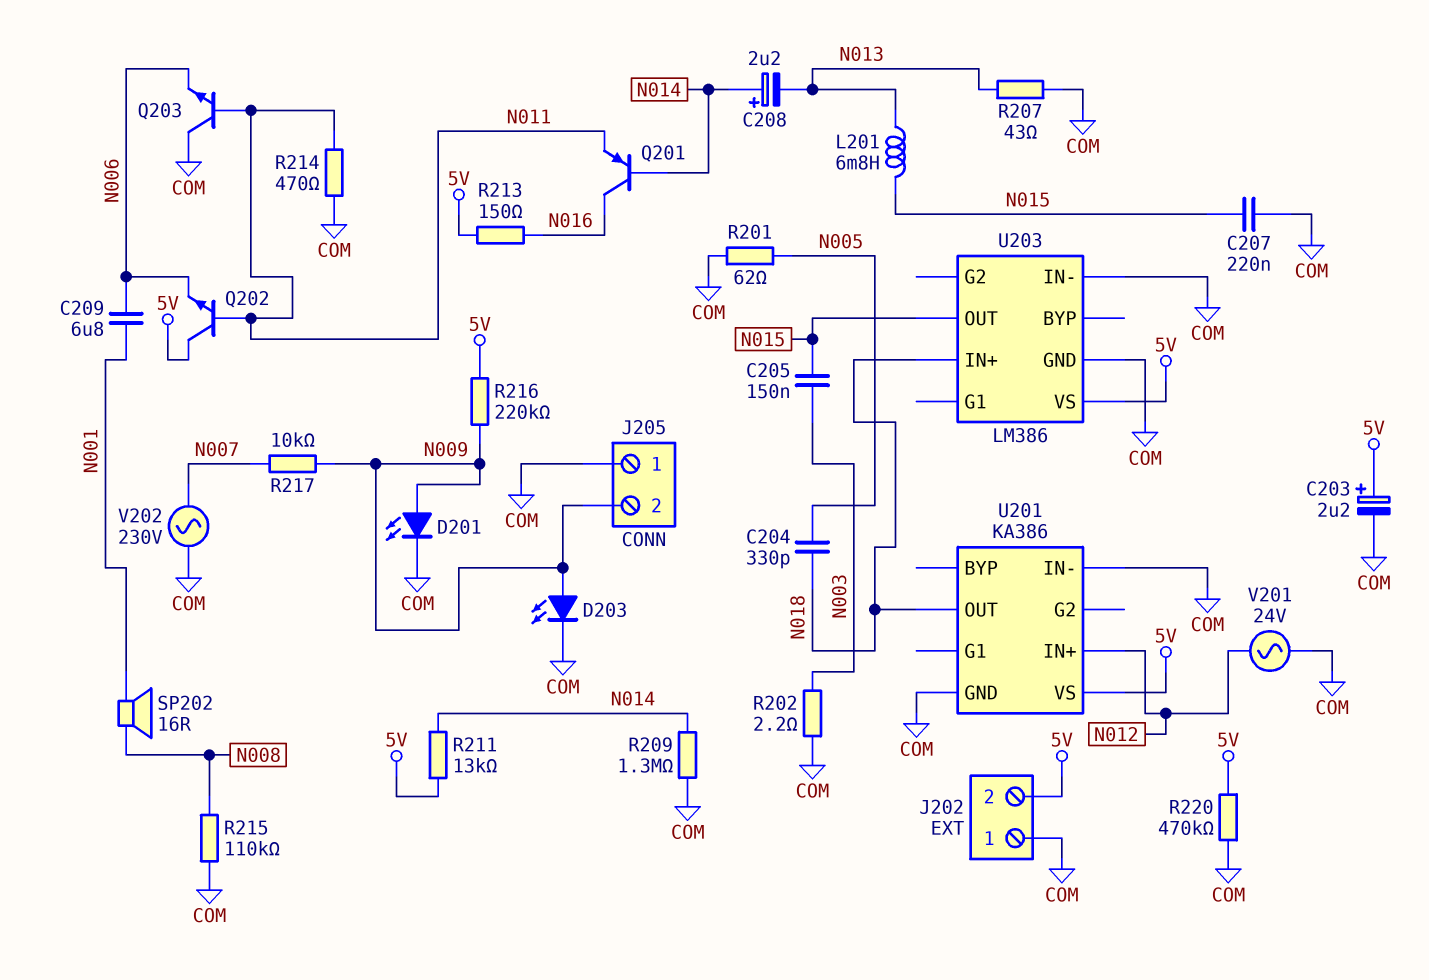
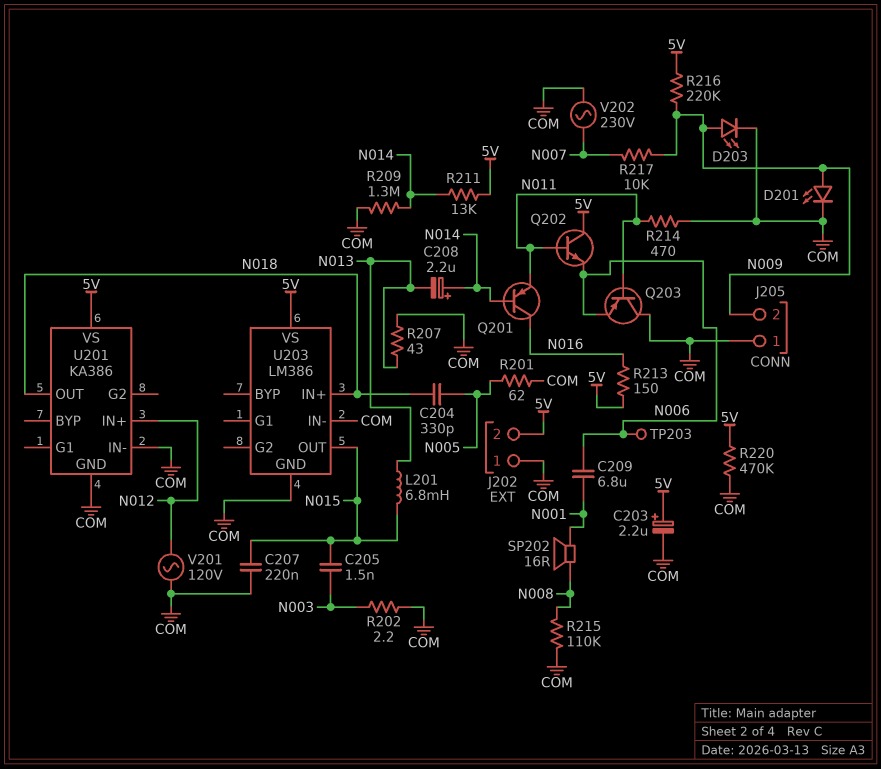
C205: 150nF (N003, N015) -> 1.5nF (N003, N015)
Q203: NPN (B N011, C COM, E N006) -> PNP (B N011, C COM, E N006)
TP203: none -> test point (N006)
V201: AC 24V (COM, N012) -> AC 120V (COM, N012)

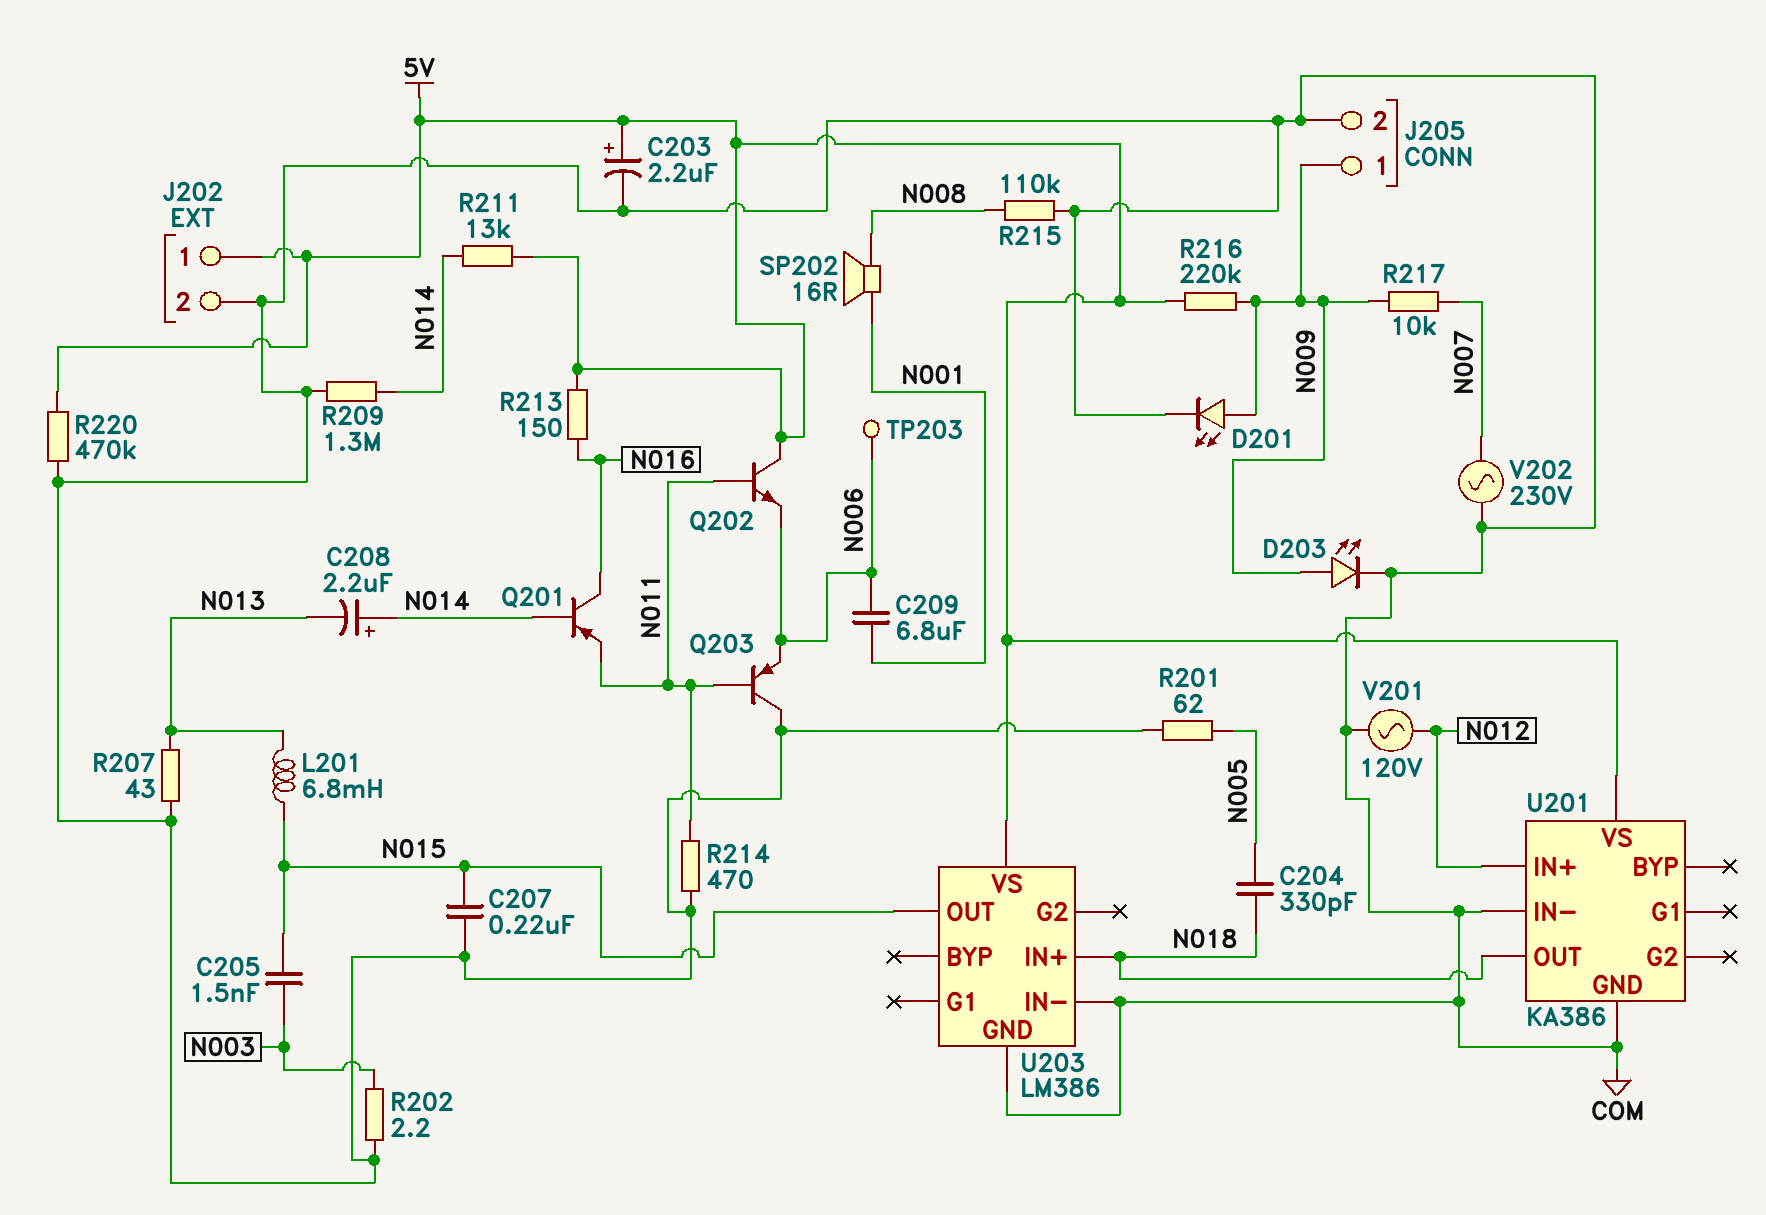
J202 pin 1: COM -> 5V
J202 pin 2: 5V -> COM
J205 pin 1: COM -> N009
J205 pin 2: N009 -> COM

